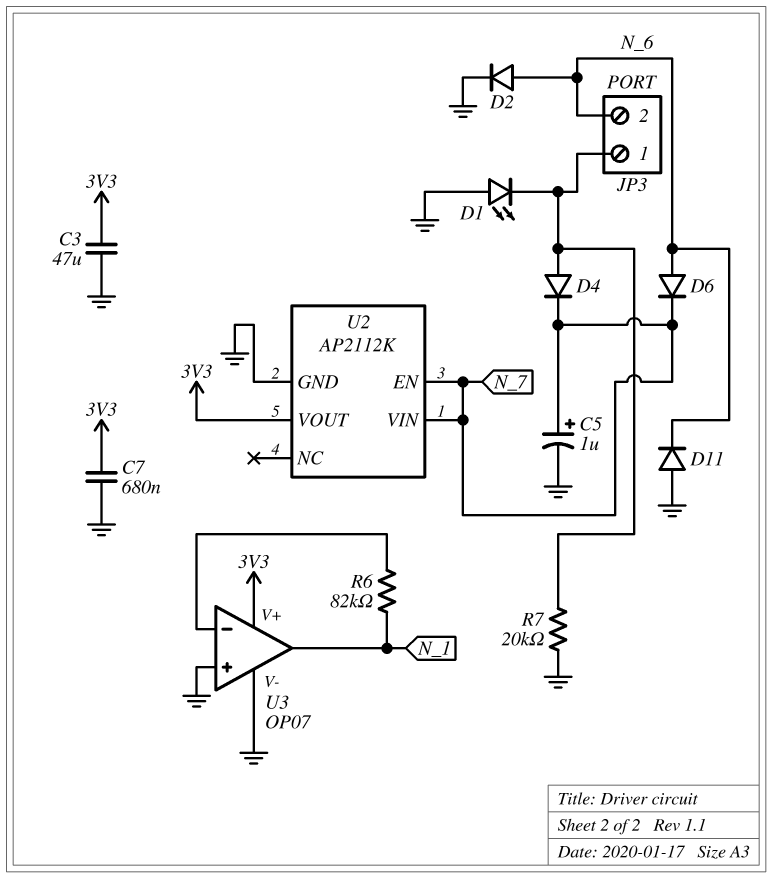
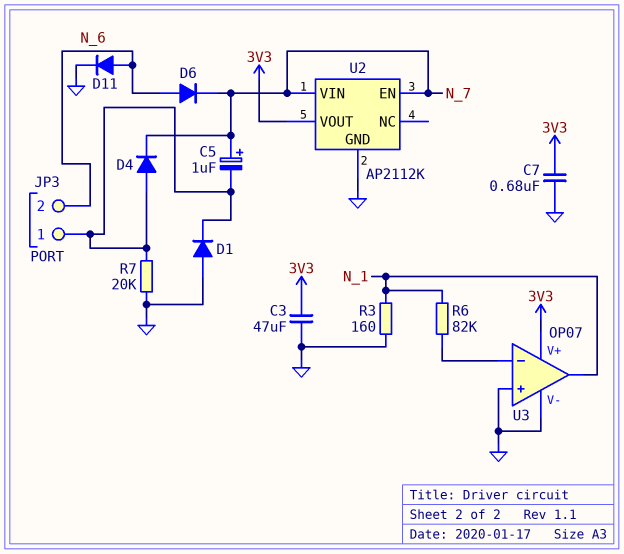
C5: 1uF (plus N_7, minus GND) -> 1uF (plus N_7, minus JP3/1)
D1: LED (A GND, K JP3/1) -> diode (A GND, K JP3/1)
D2: diode (A N_6, K GND) -> none
D11: diode (A GND, K N_6) -> diode (A N_6, K GND)
R3: none -> 160 (GND, N_1)

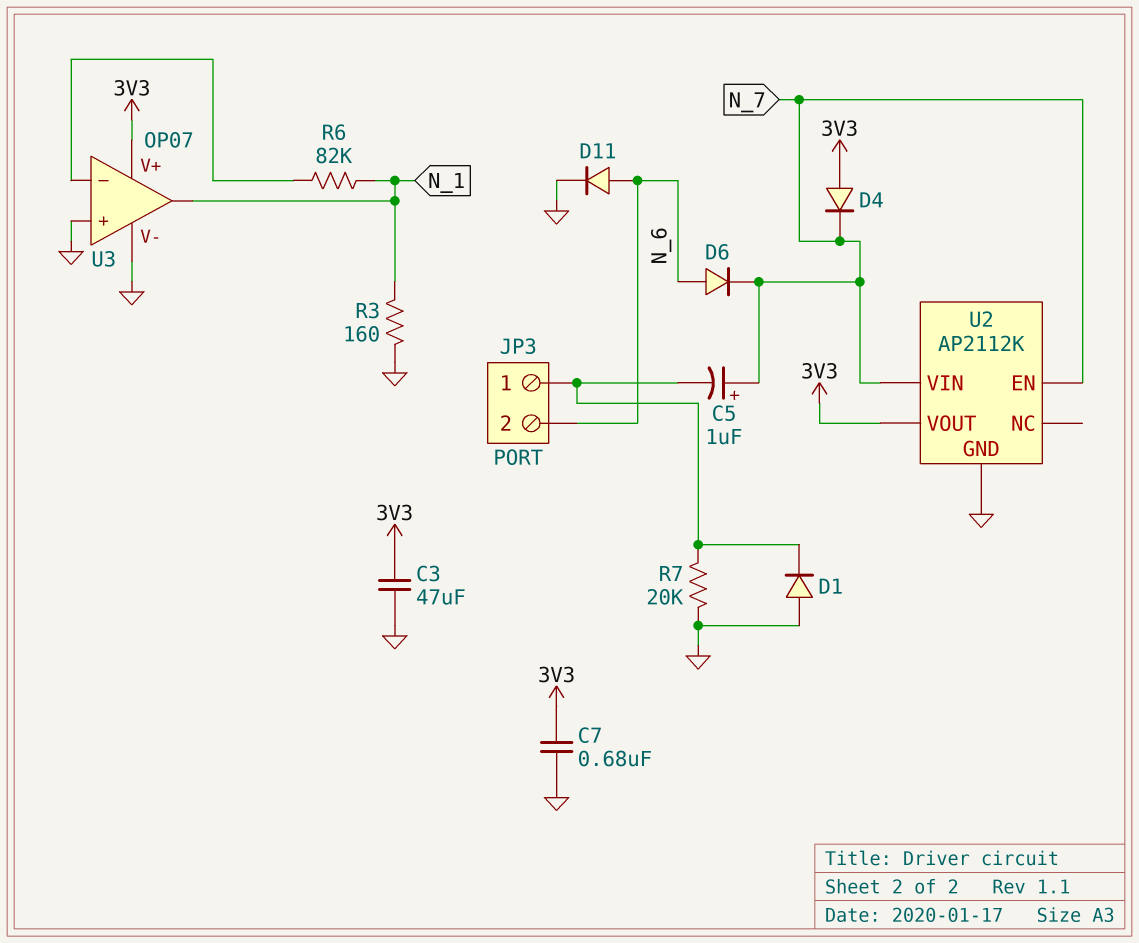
D4: diode (A JP3/1, K N_7) -> diode (A 3V3, K N_7)

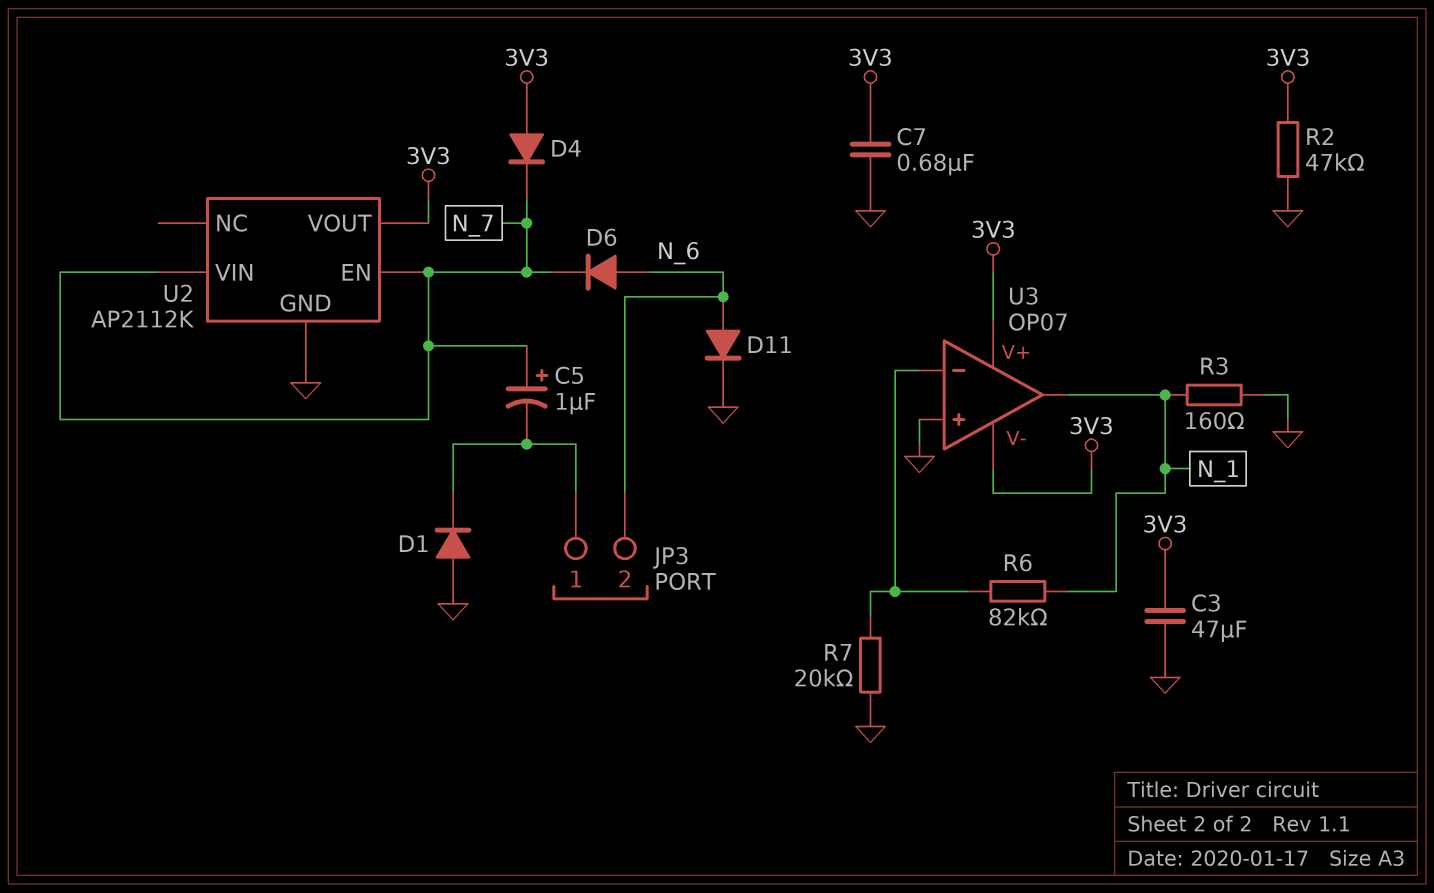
R2: none -> 47k (3V3, GND)
R7: 20k (GND, JP3/1) -> 20k (GND, U3/in-)
U3 pin V-: GND -> 3V3

